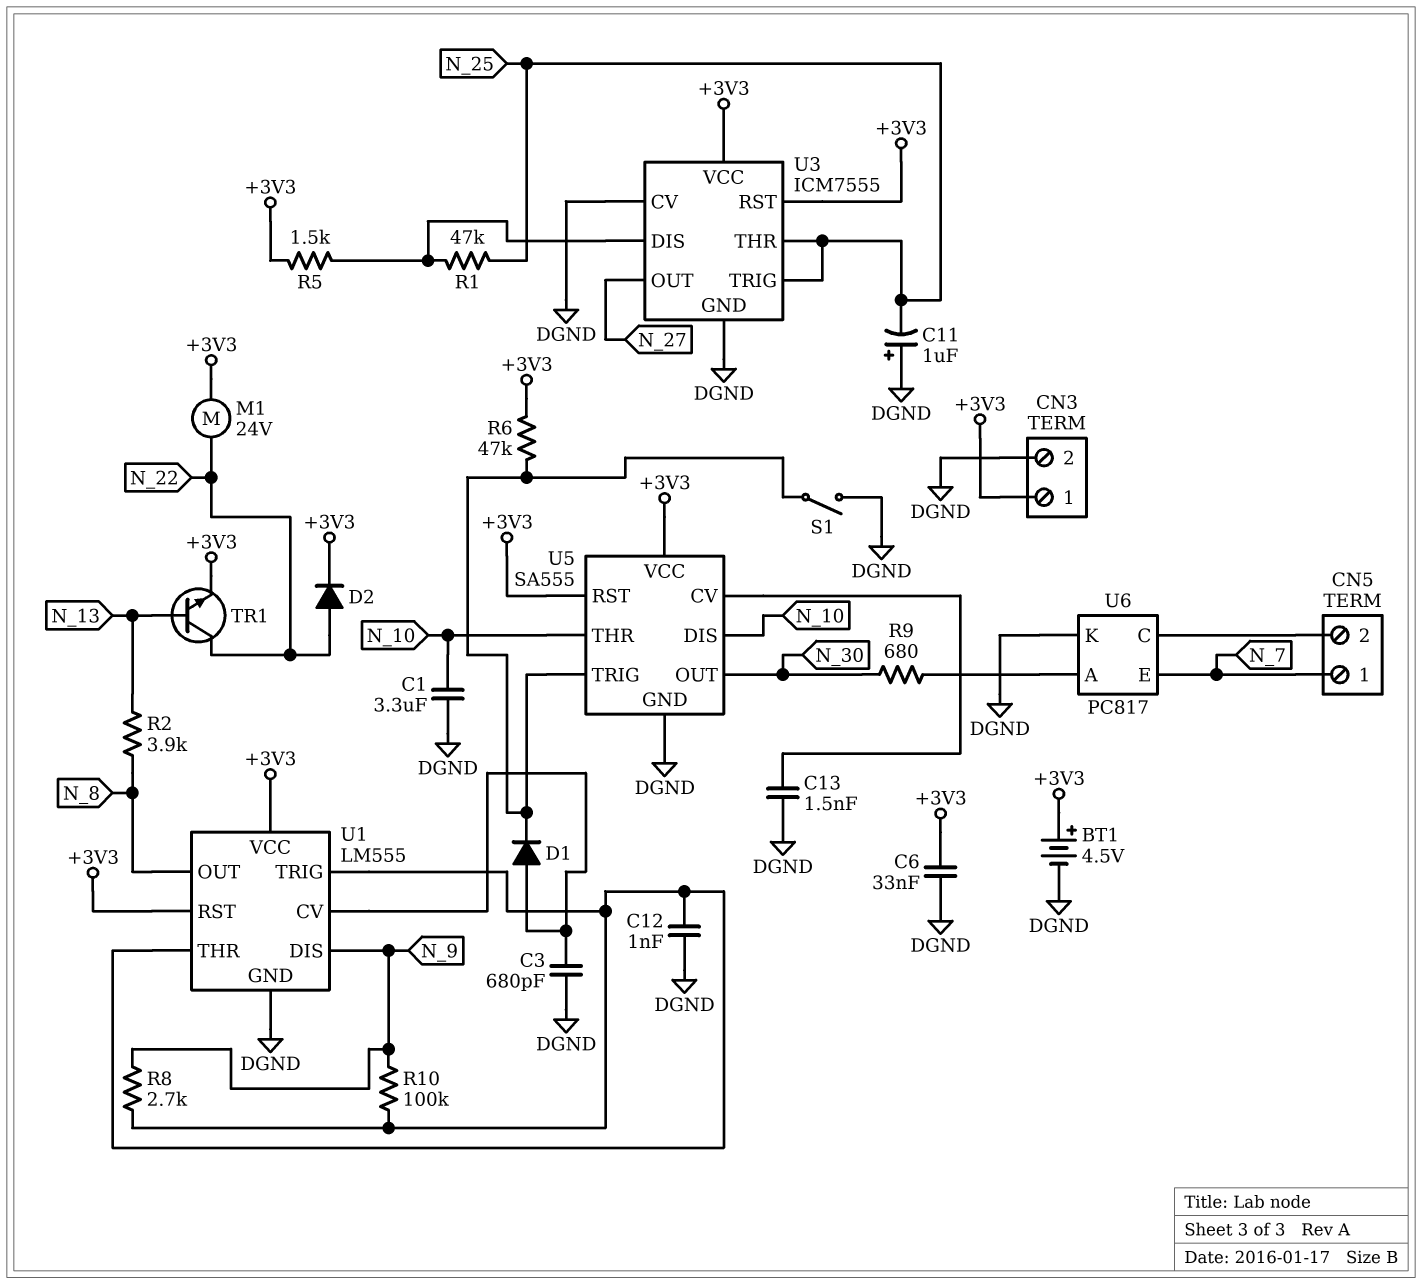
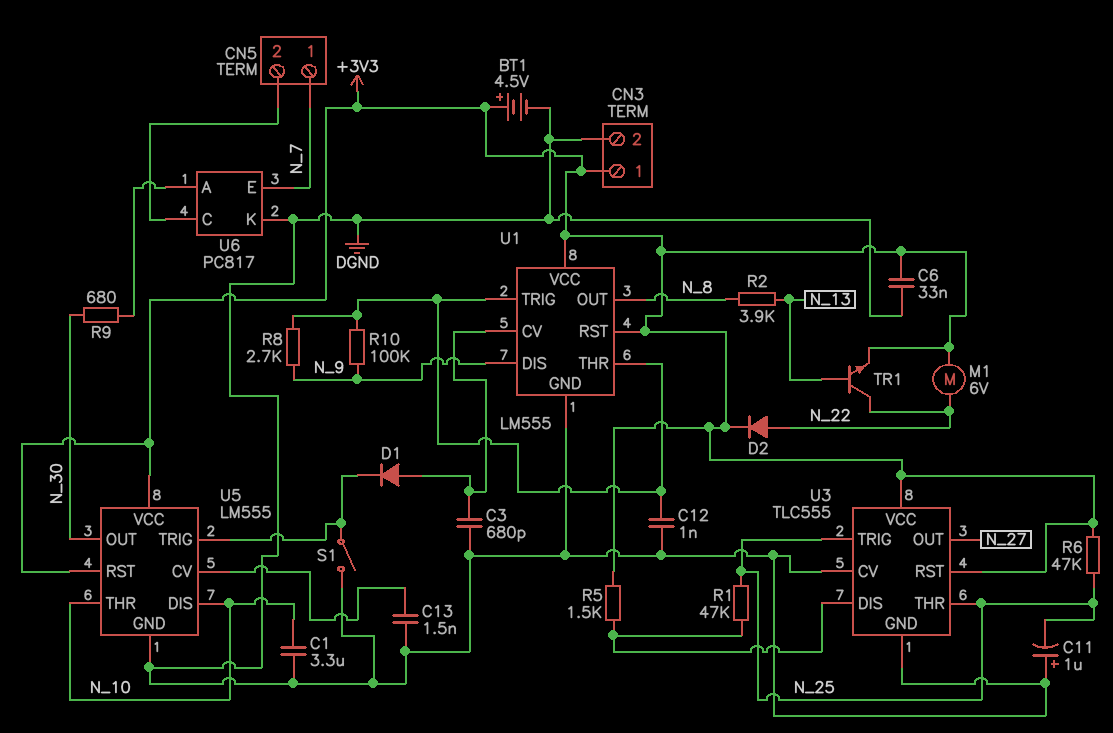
M1: motor 24V (+3V3, N_22) -> motor 6V (+3V3, N_22)
R6: 47k (+3V3, U5/TRIG) -> 47k (+3V3, N_25)
U3: ICM7555 -> TLC555
U5: SA555 -> LM555

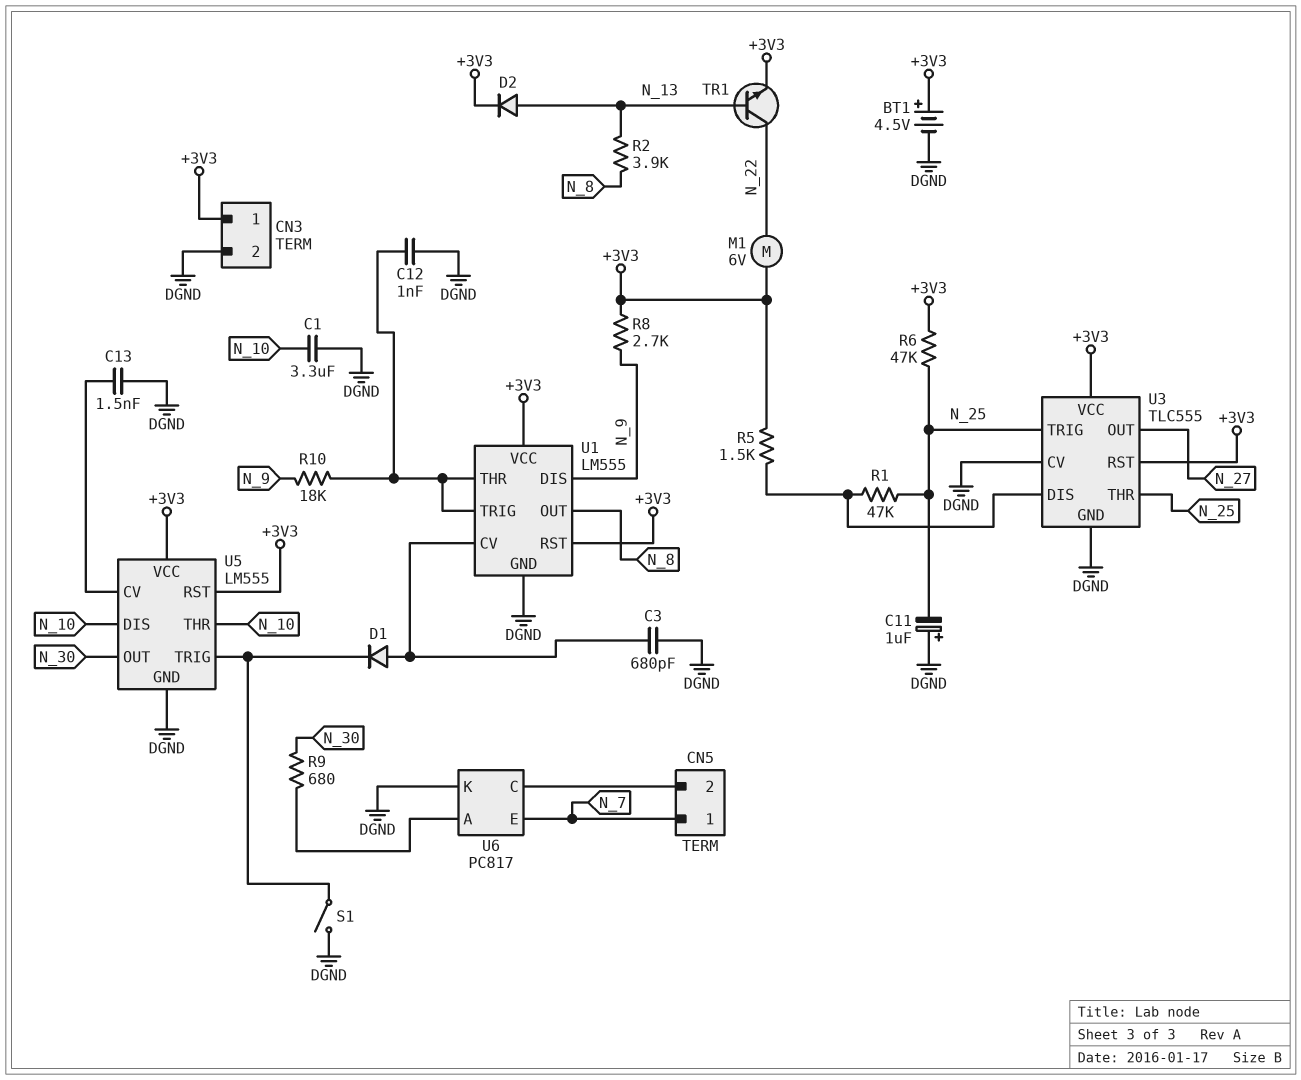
C6: 33nF (+3V3, DGND) -> none
D2: diode (A N_22, K +3V3) -> diode (A N_13, K +3V3)
R8: 2.7k (N_9, U1/THR) -> 2.7k (+3V3, N_9)
R10: 100k (N_9, U1/THR) -> 18k (N_9, U1/THR)

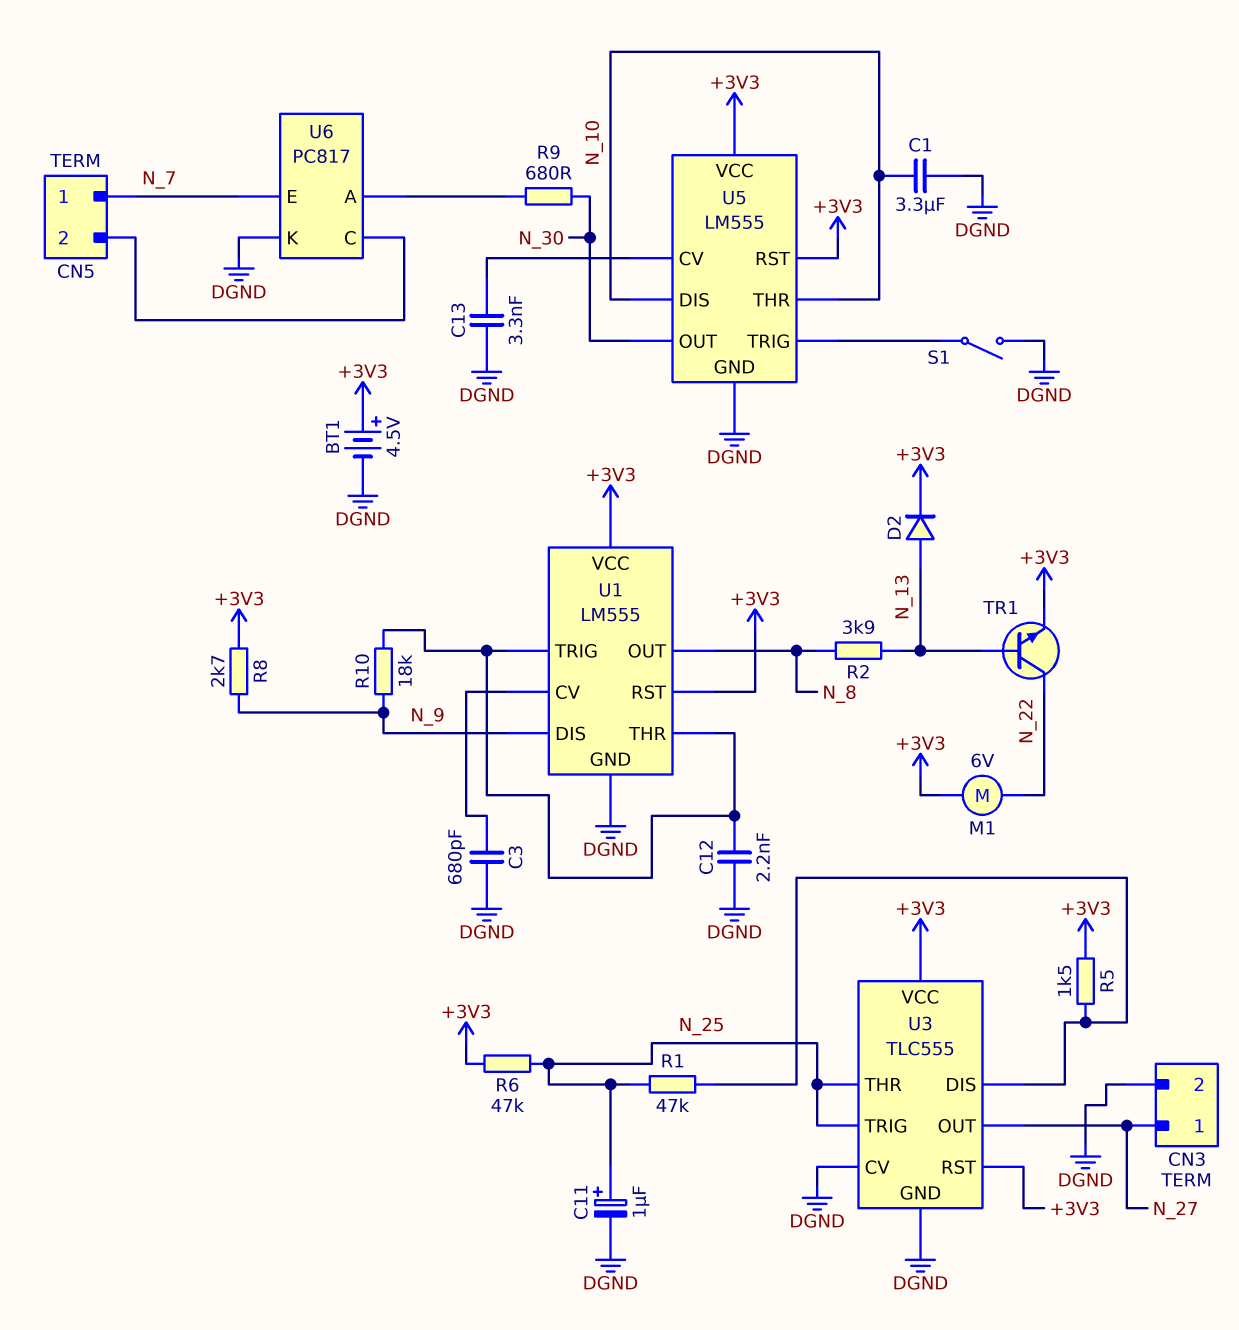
C11: 1uF (plus DGND, minus N_25) -> 1uF (plus N_25, minus DGND)
C12: 1nF (DGND, U1/THR) -> 2.2nF (DGND, U1/THR)
C13: 1.5nF (DGND, U5/CV) -> 3.3nF (DGND, U5/CV)
CN3 pin 1: +3V3 -> N_27
D1: diode (A U1/CV, K U5/TRIG) -> none

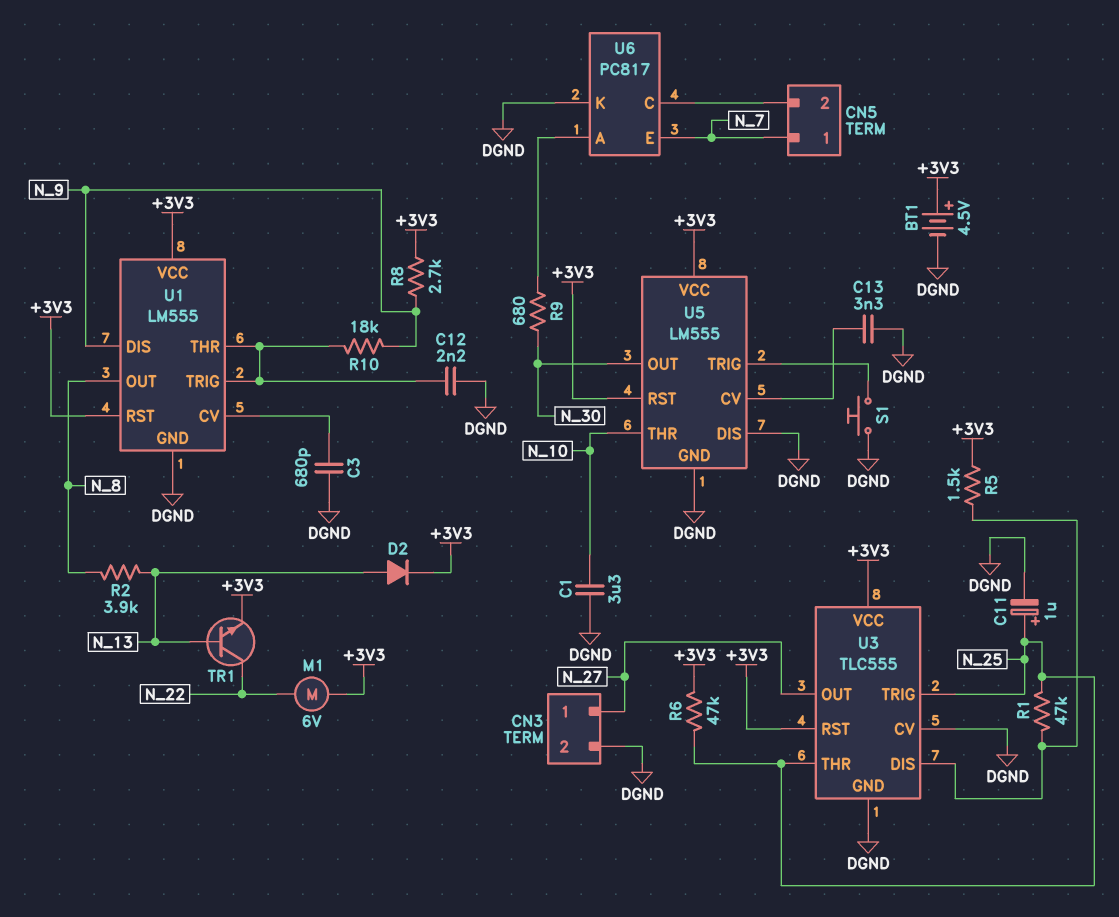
S1: switch (DGND, U5/TRIG) -> button (DGND, U5/TRIG)
U5 pin DIS: N_10 -> DGND

